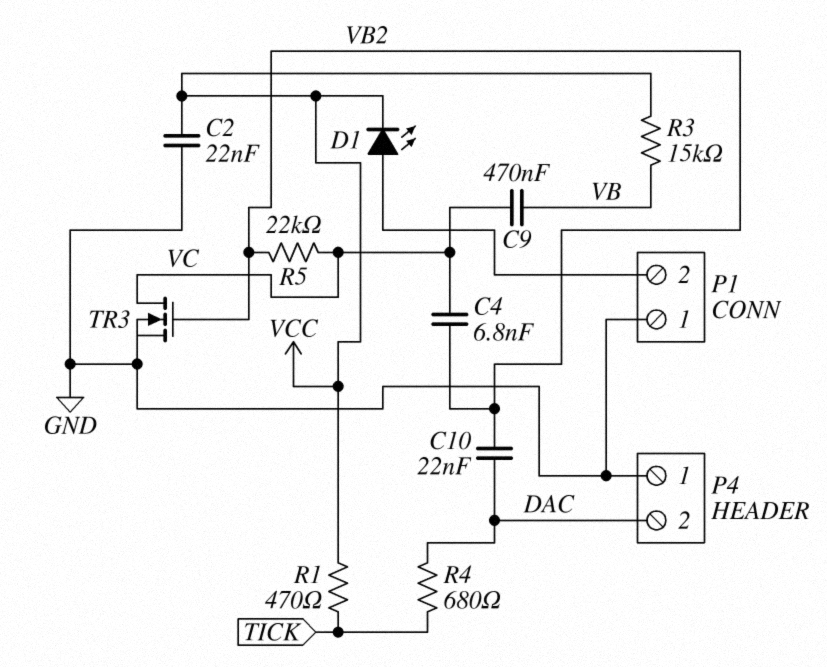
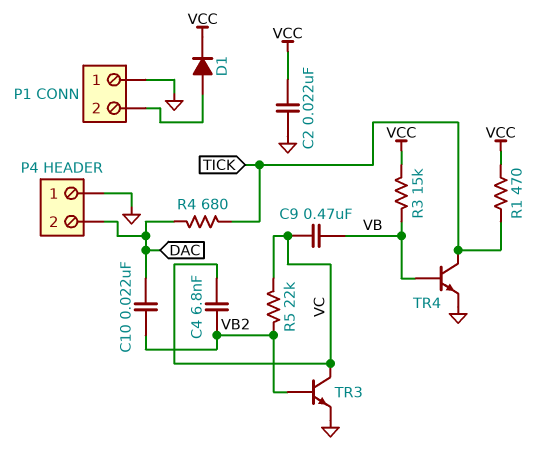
D1: LED (A P1/2, K VCC) -> diode (A P1/2, K VCC)
TR3: NMOS (G VB2, D VC, S GND) -> NPN (B VB2, C VC, E GND)
TR4: none -> NPN (B VB, C TICK, E GND)

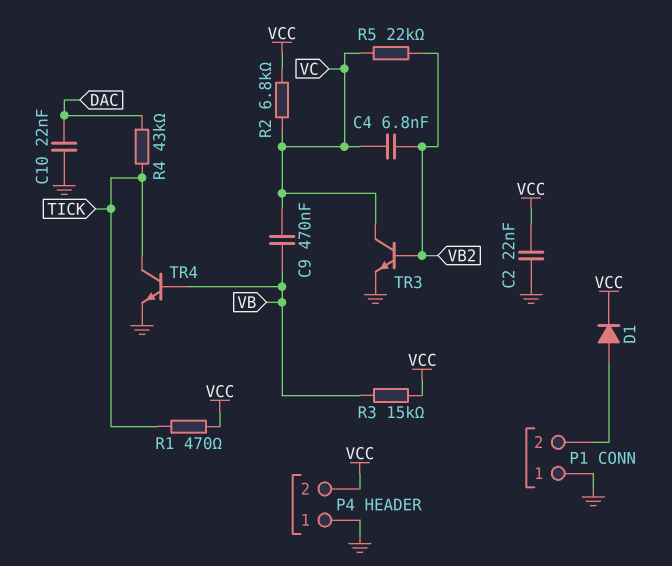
C10: 22nF (DAC, VB2) -> 22nF (DAC, GND)
P4 pin 2: DAC -> VCC
R2: none -> 6.8k (VC, VCC)
R4: 680 (DAC, TICK) -> 43k (DAC, TICK)

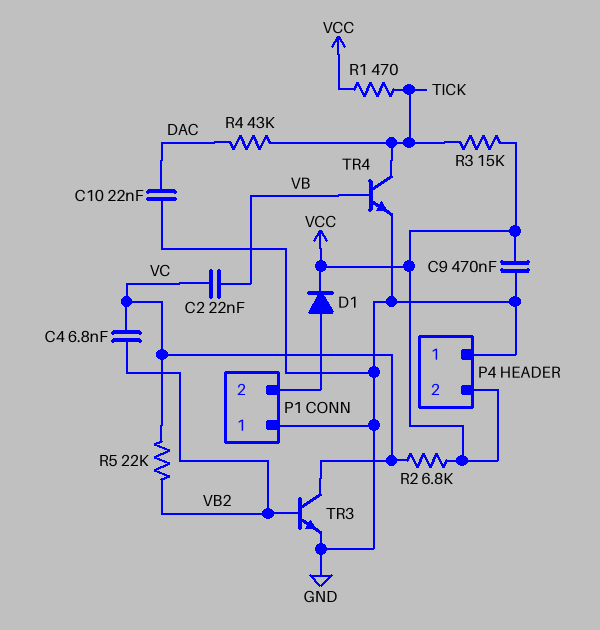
C2: 22nF (GND, VCC) -> 22nF (VB, VC)
C9: 470nF (VB, VC) -> 470nF (GND, VCC)
R3: 15k (VB, VCC) -> 15k (TICK, VCC)

